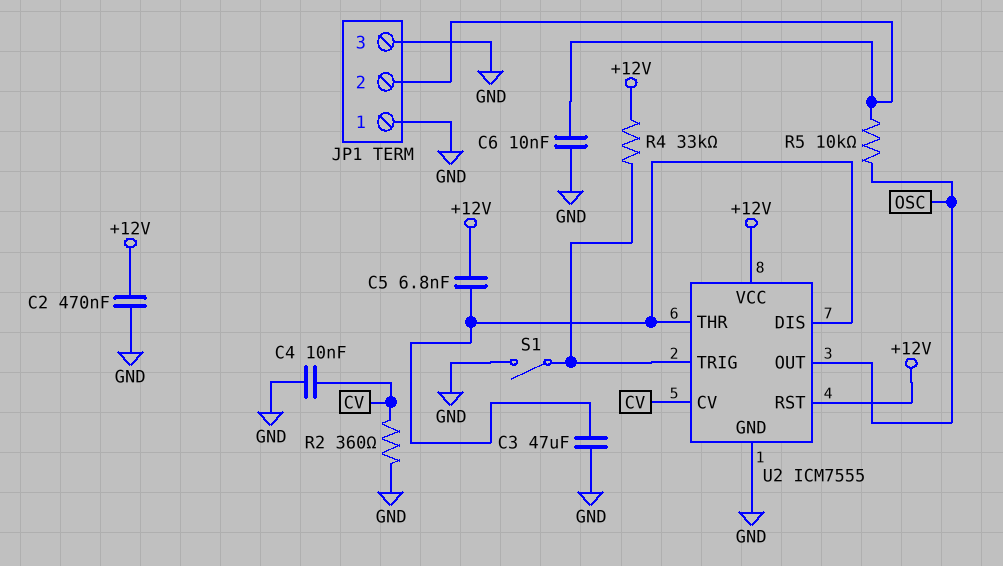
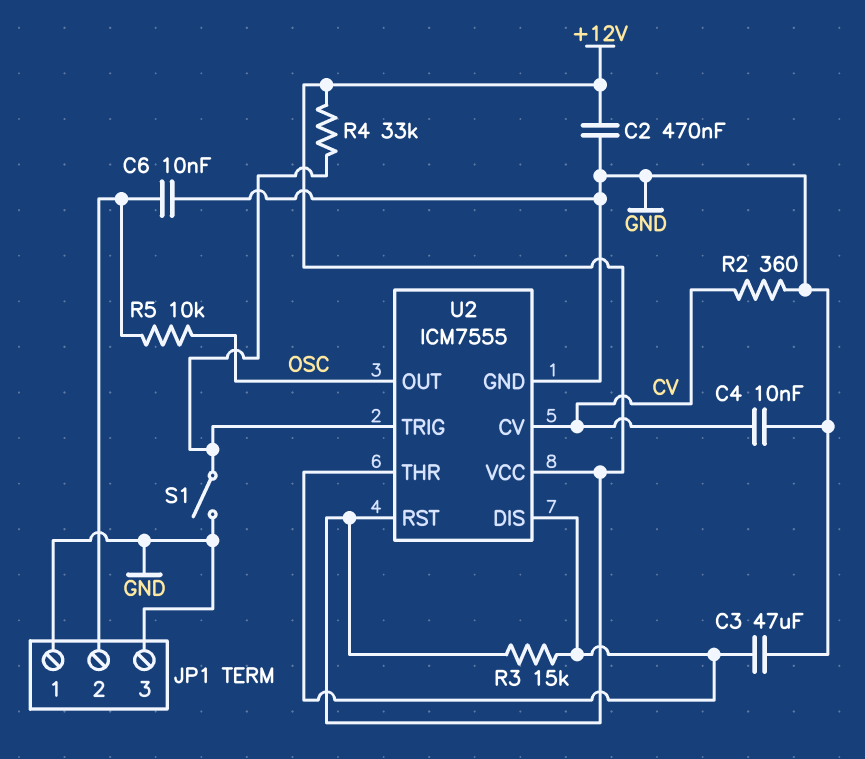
C5: 6.8nF (+12V, U2/DIS) -> none
R3: none -> 15k (+12V, U2/DIS)

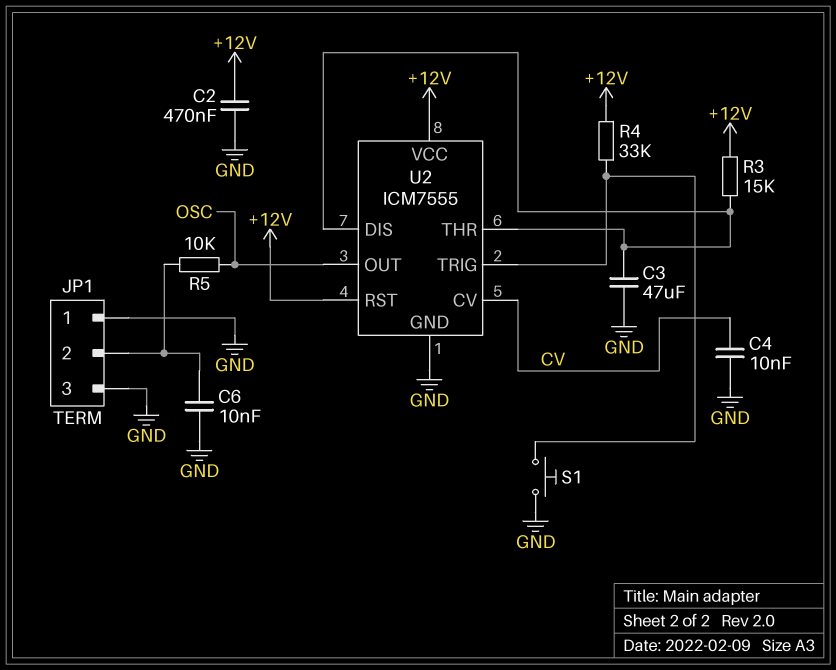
R2: 360 (CV, GND) -> none
S1: switch (GND, U2/TRIG) -> button (GND, U2/TRIG)

